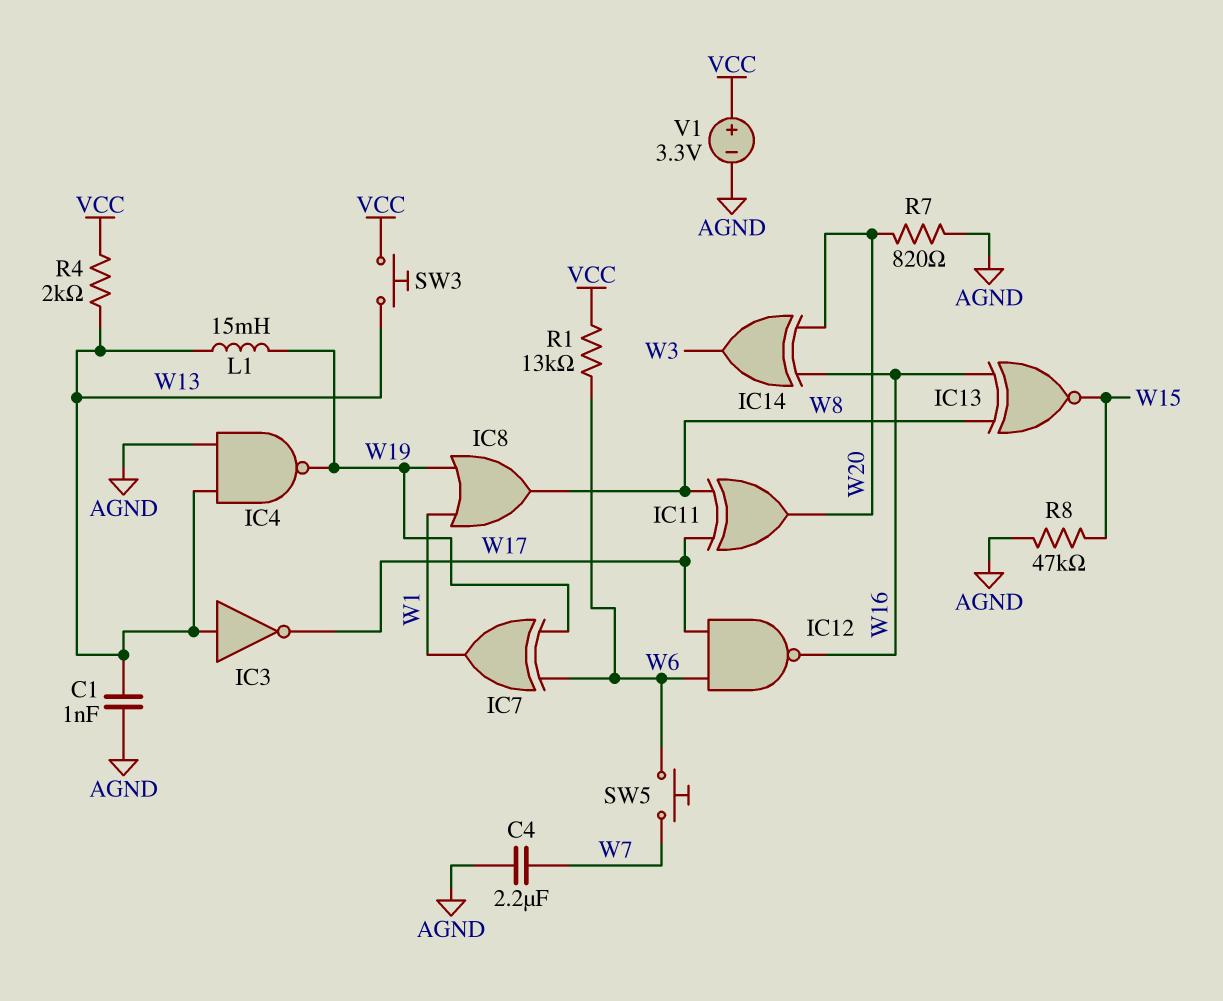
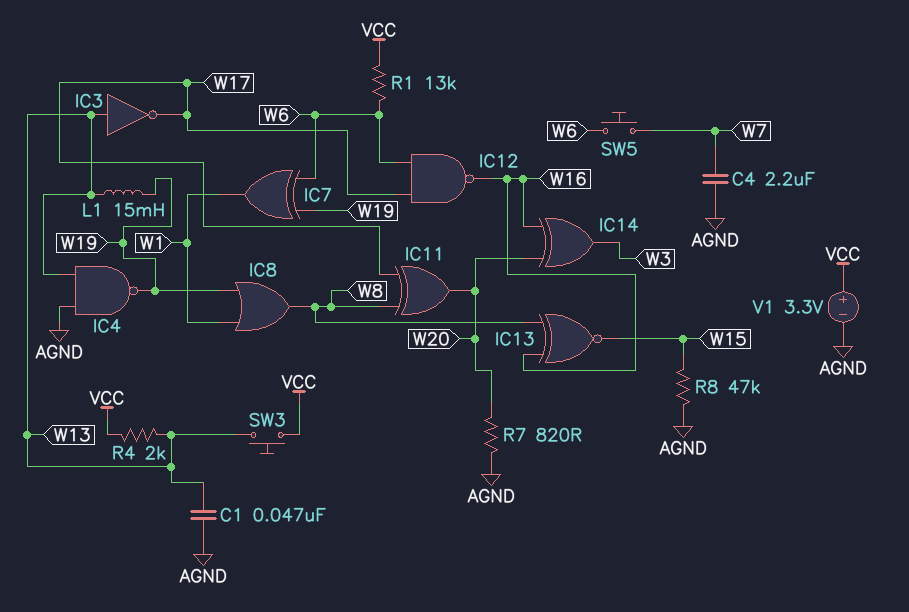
C1: 1nF (AGND, W13) -> 47nF (AGND, W13)

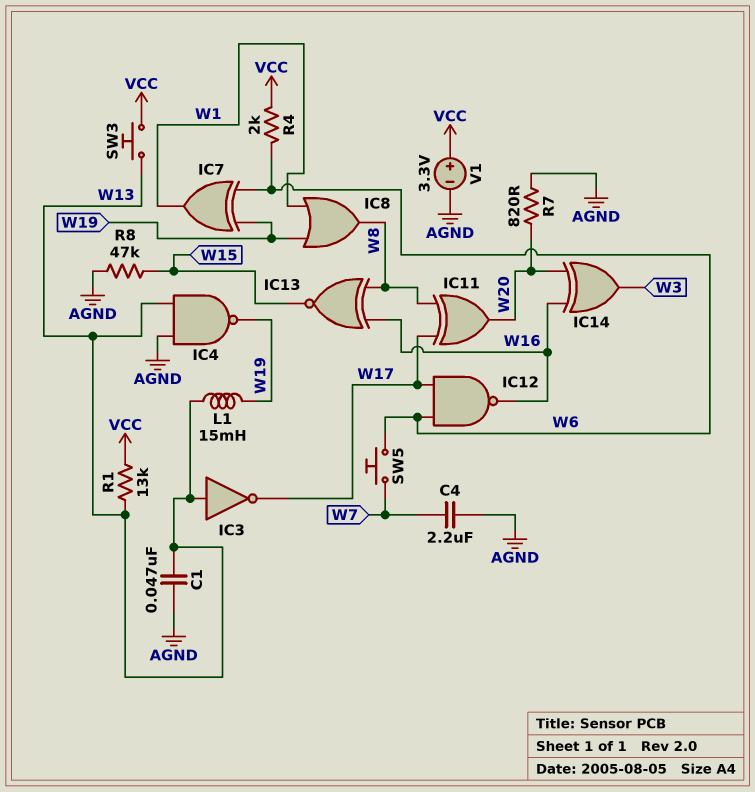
R1: 13k (VCC, W6) -> 13k (VCC, W13)
R4: 2k (VCC, W13) -> 2k (VCC, W6)

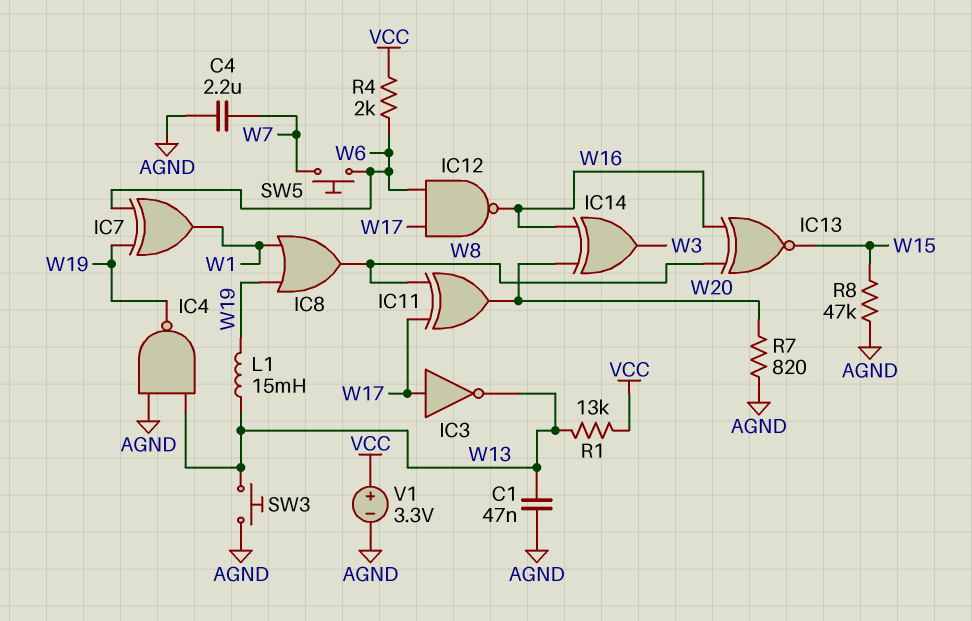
IC3: NOT (in W13, out W17) -> NOT (in W17, out W13)
SW3: button (VCC, W13) -> button (AGND, W13)

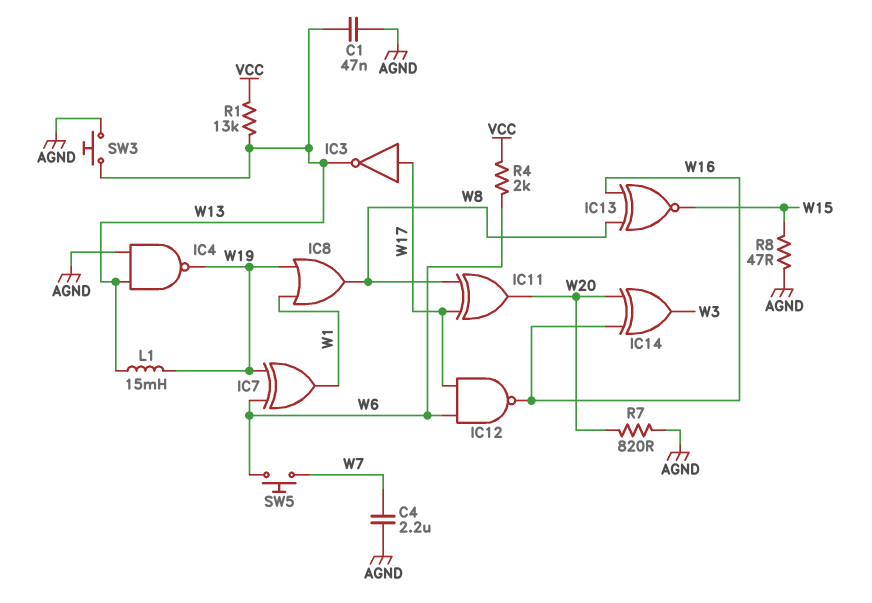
R8: 47k (AGND, W15) -> 47 (AGND, W15)
V1: 3.3V (plus VCC, minus AGND) -> none

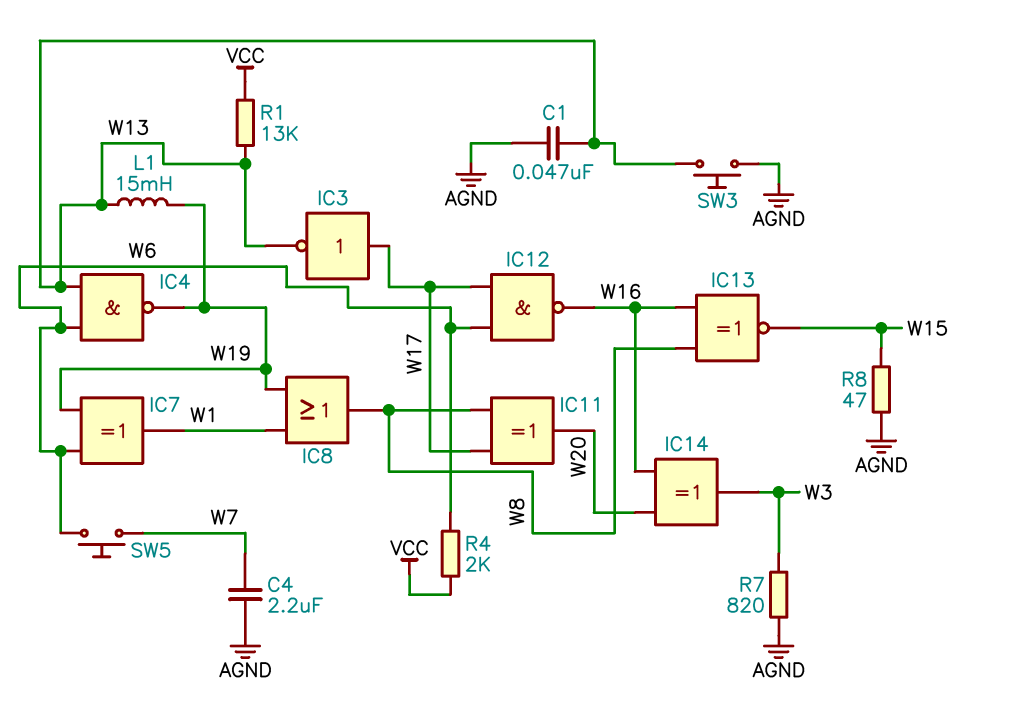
IC4: NAND (in AGND, in W13, out W19) -> NAND (in W6, in W13, out W19)
R7: 820 (AGND, W20) -> 820 (AGND, W3)

